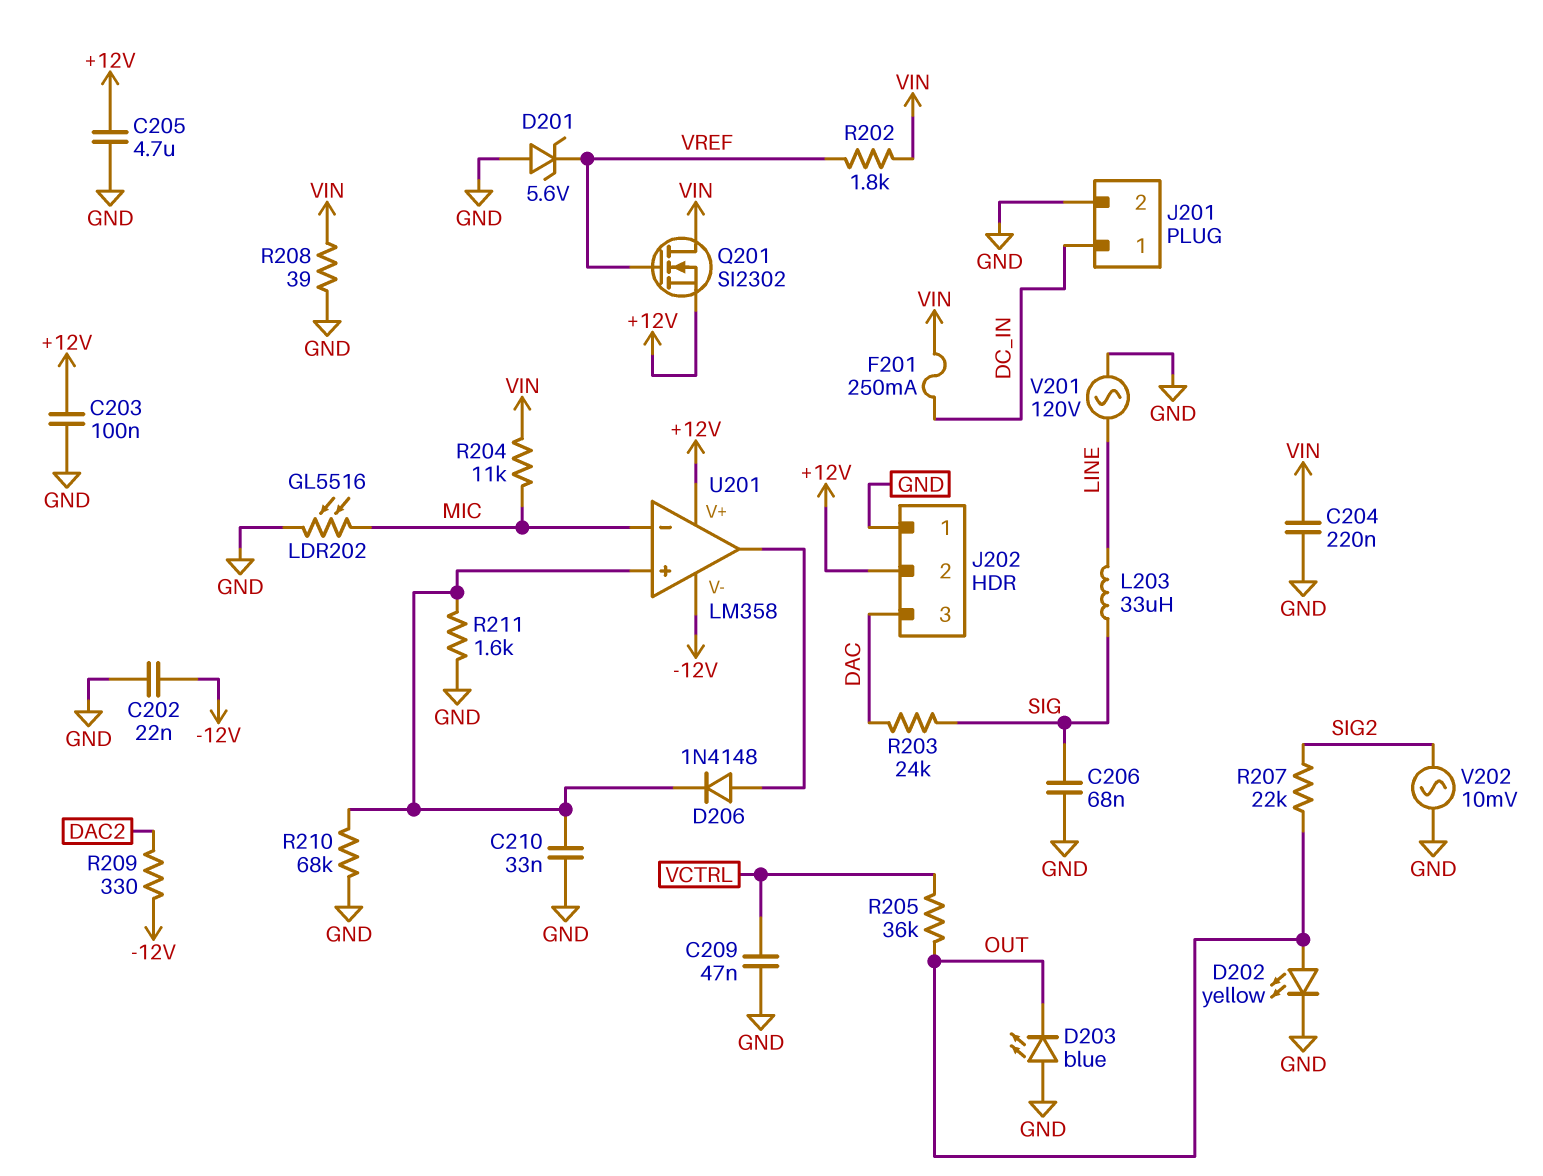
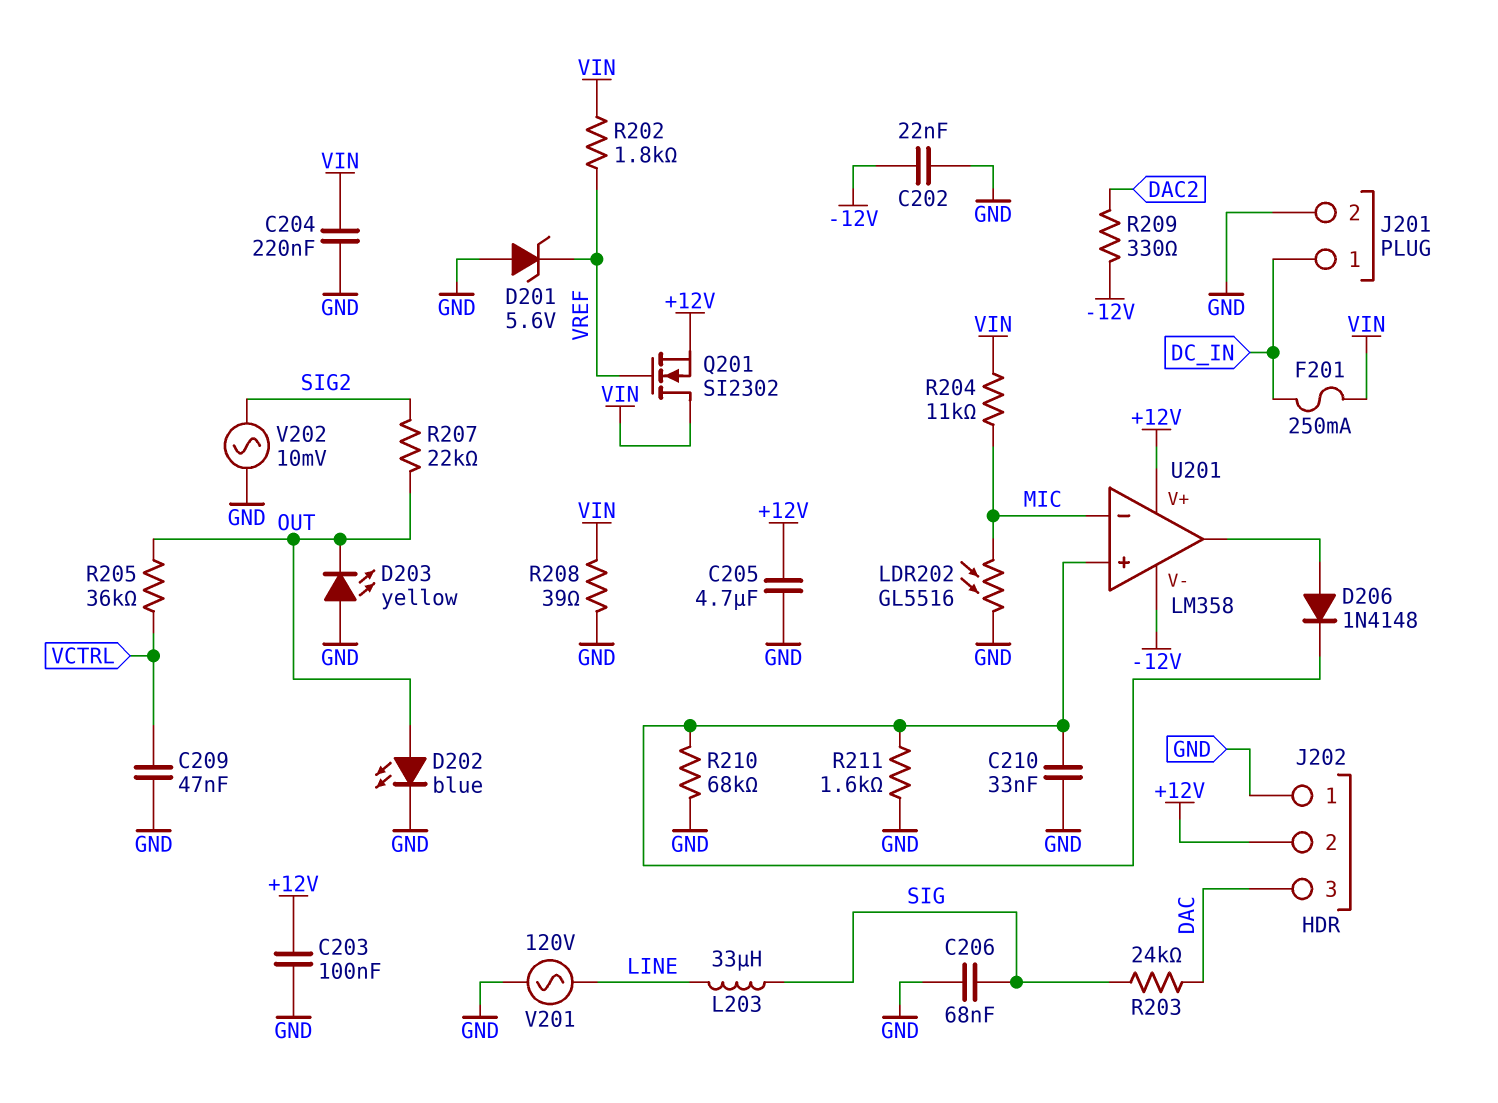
D202: LED yellow (A OUT, K GND) -> LED blue (A OUT, K GND)
D203: LED blue (A GND, K OUT) -> LED yellow (A GND, K OUT)

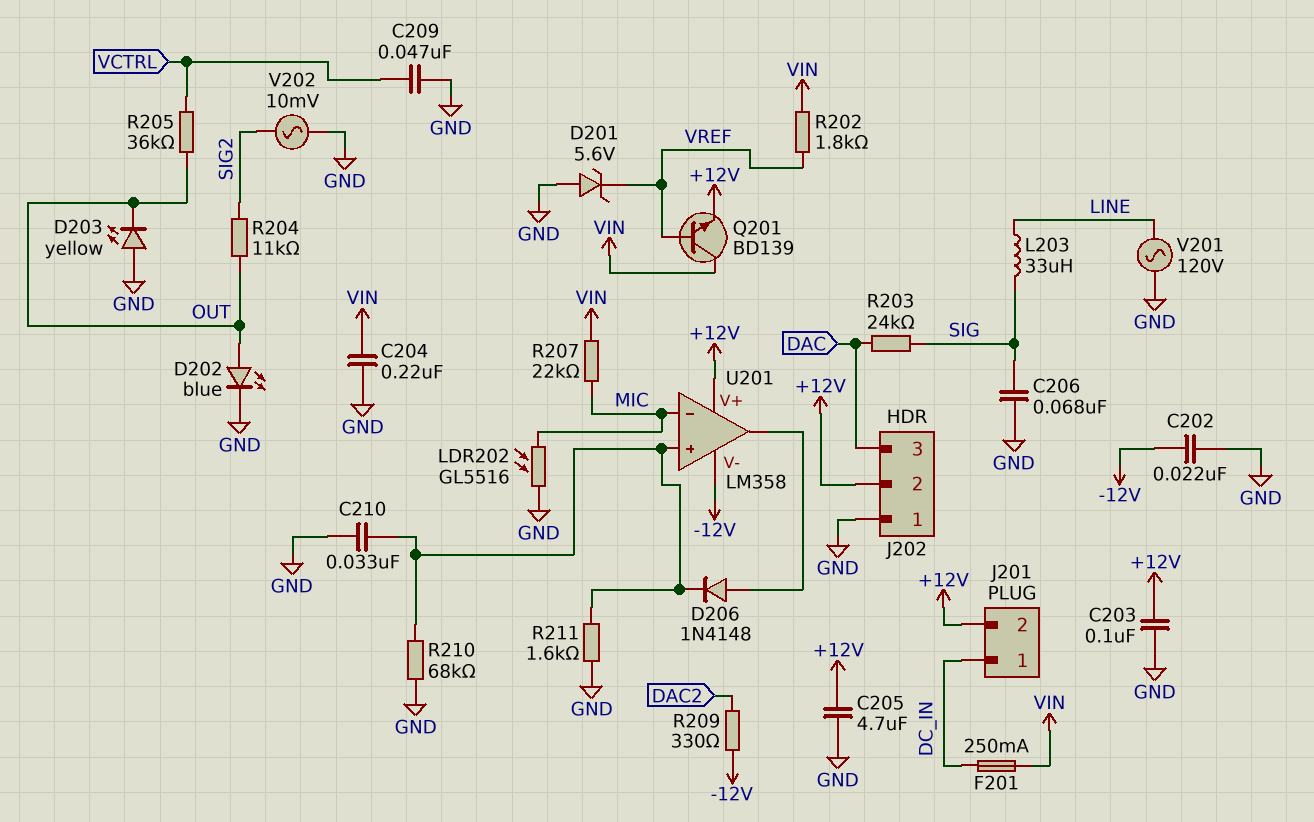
J201 pin 2: GND -> +12V
Q201: NMOS SI2302 (G VREF, D VIN, S +12V) -> NPN BD139 (B VREF, C VIN, E +12V)
R204: 11k (MIC, VIN) -> 11k (OUT, SIG2)
R207: 22k (OUT, SIG2) -> 22k (MIC, VIN)
R208: 39 (GND, VIN) -> none

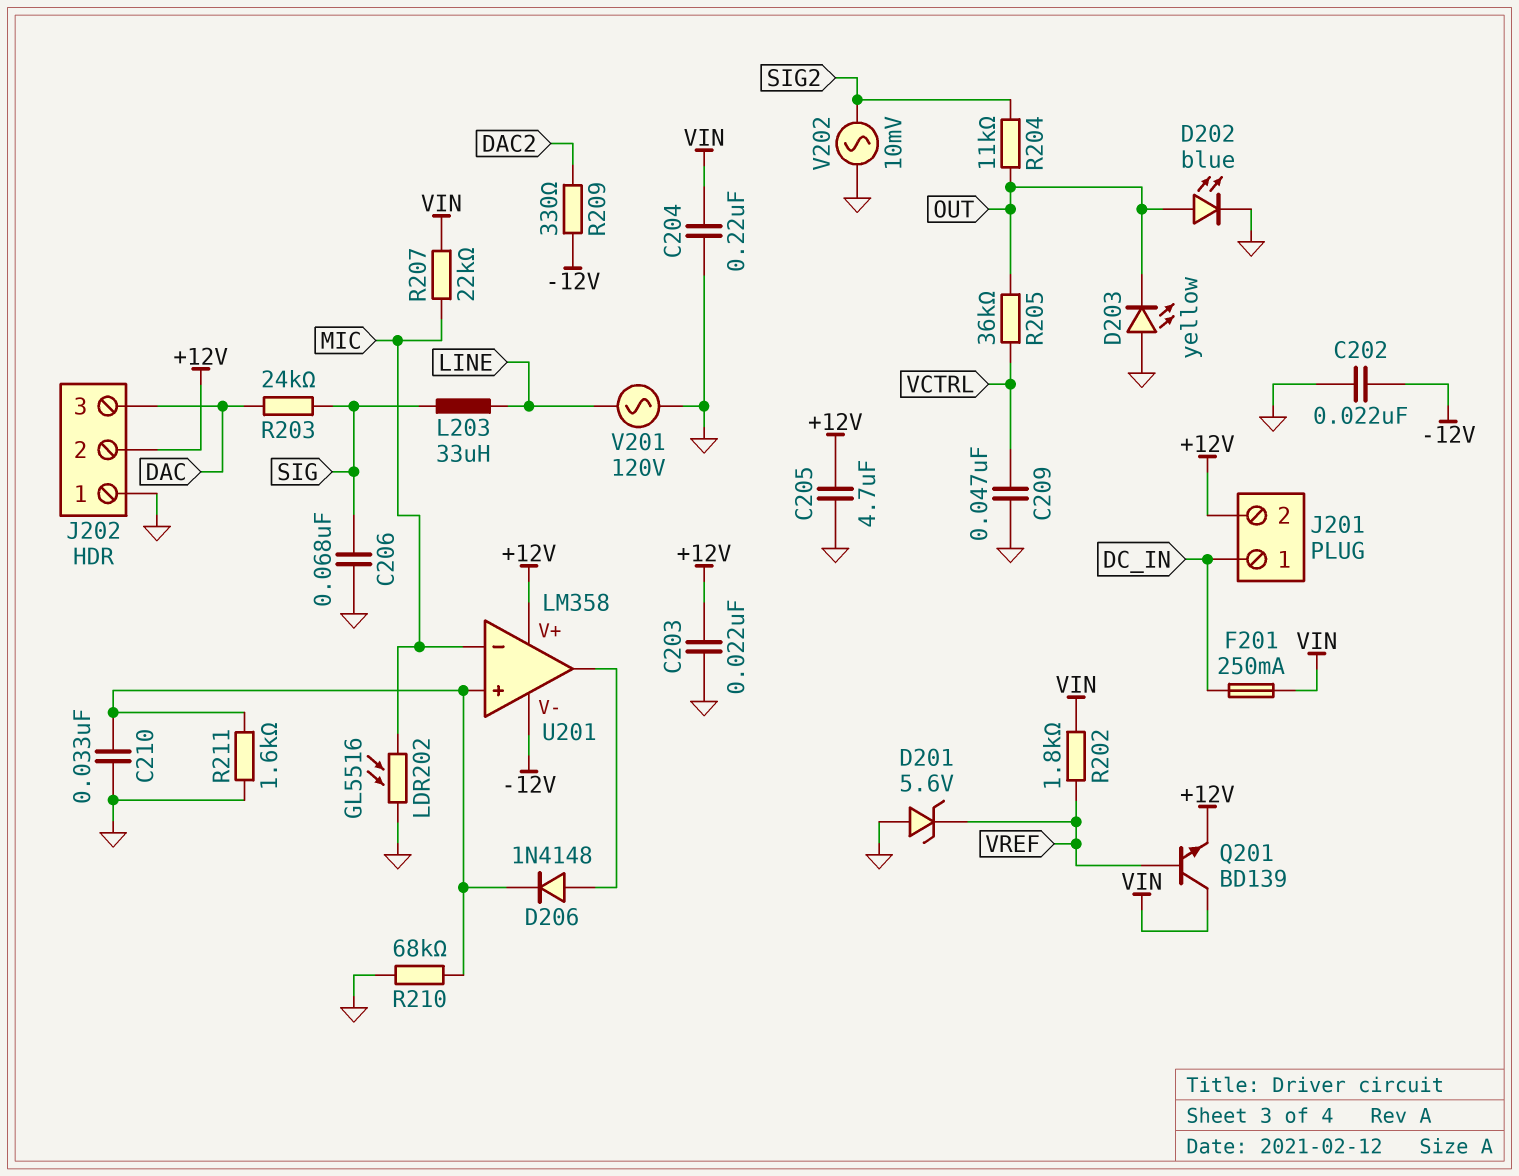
C203: 100nF (+12V, GND) -> 22nF (+12V, GND)

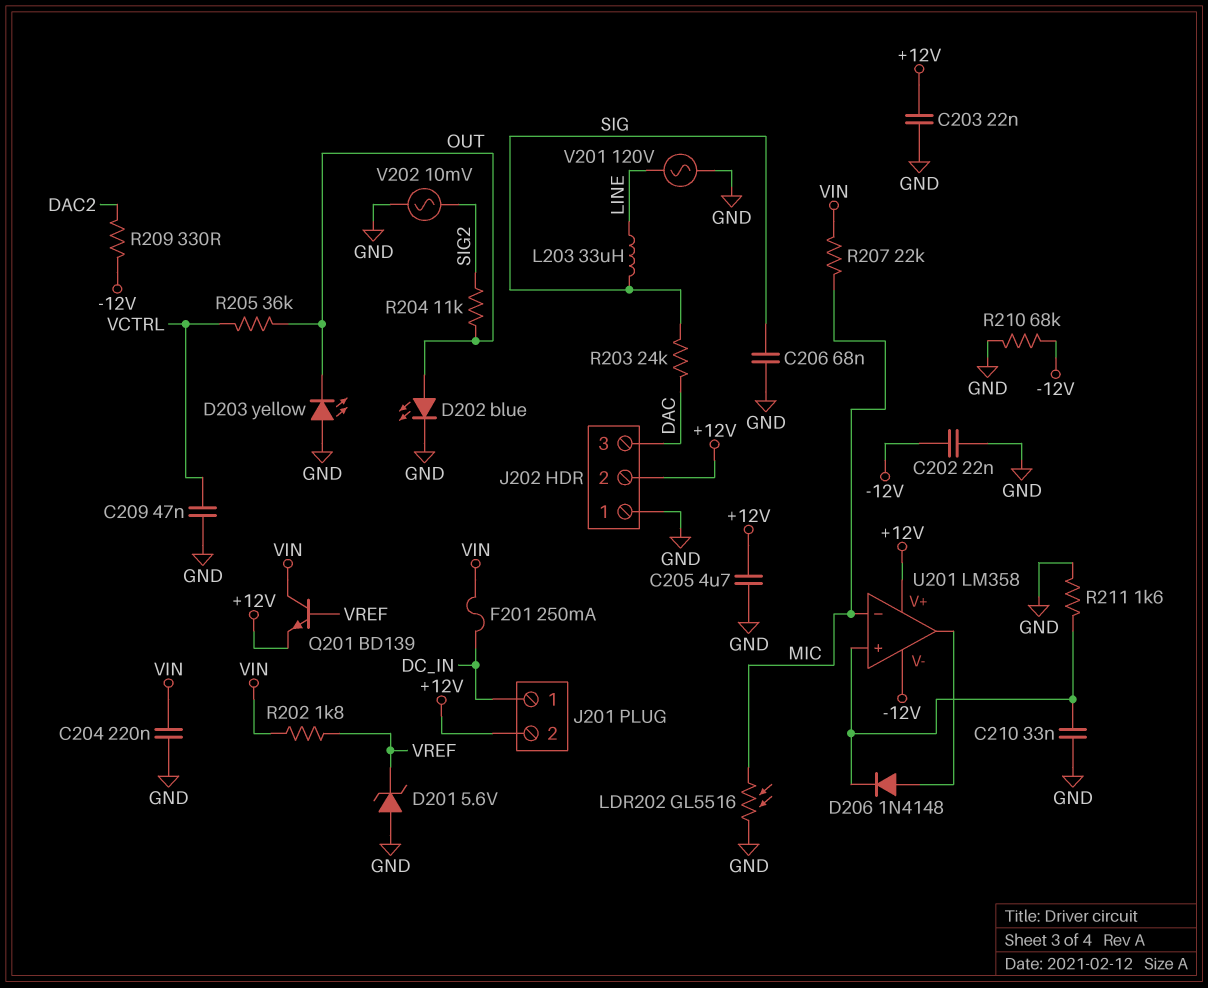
R210: 68k (GND, U201/in+) -> 68k (-12V, GND)

